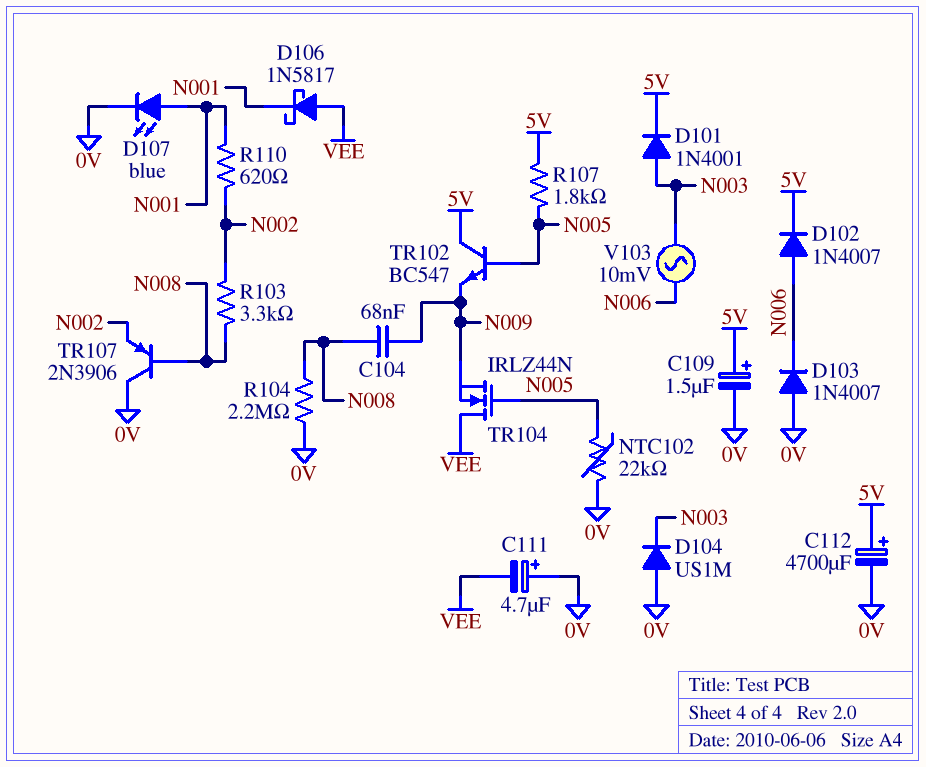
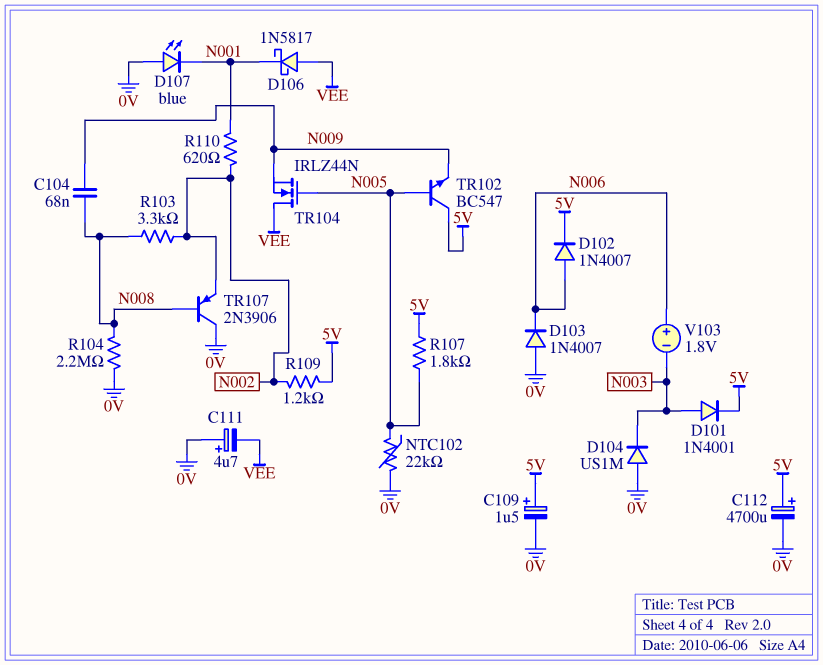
D107: LED blue (A N001, K 0V) -> LED blue (A 0V, K N001)
R109: none -> 1.2k (5V, N002)
V103: AC 10mV (N003, N006) -> 1.8V (plus N006, minus N003)

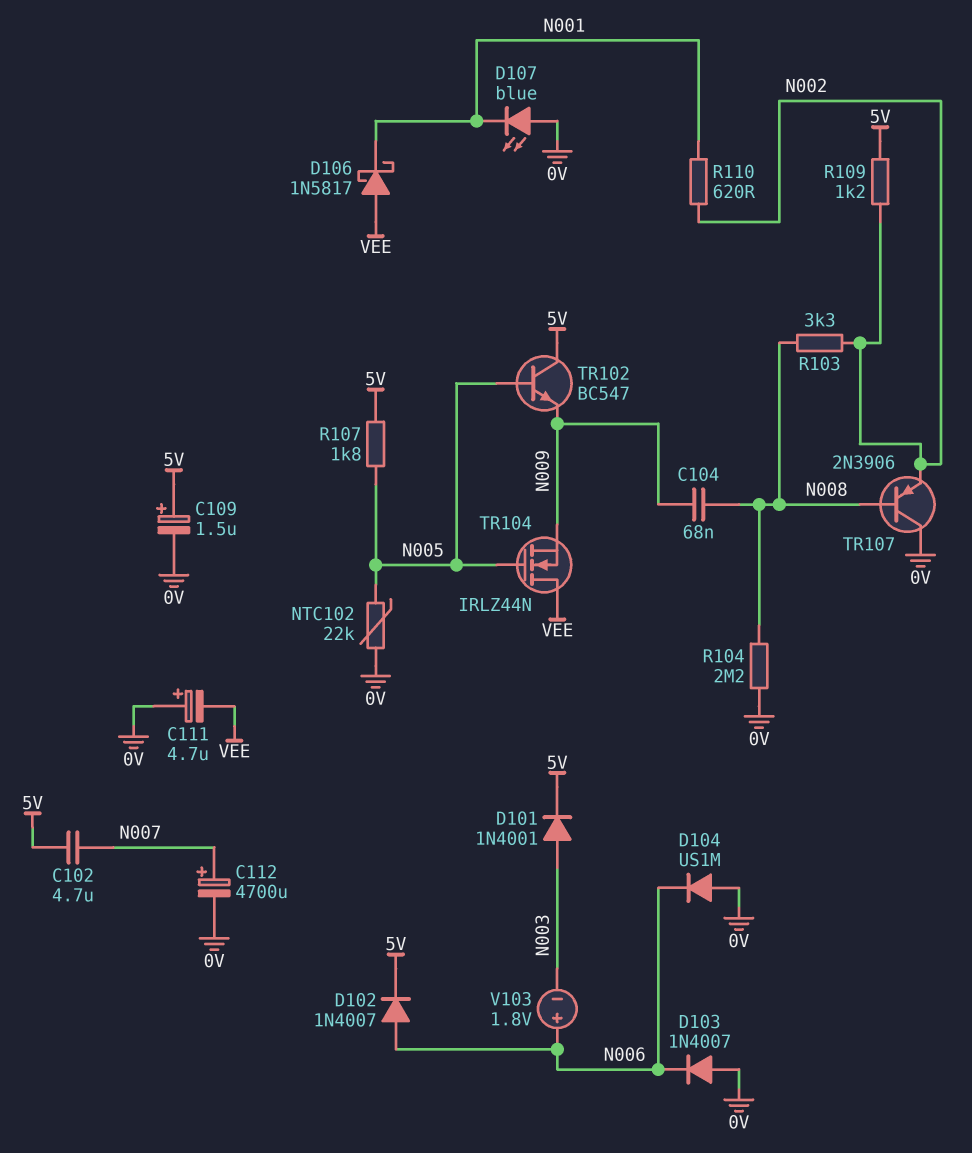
C102: none -> 4.7uF (5V, N007)
C112: 4700uF (plus 5V, minus 0V) -> 4700uF (plus N007, minus 0V)
D104: diode US1M (A 0V, K N003) -> diode US1M (A 0V, K N006)

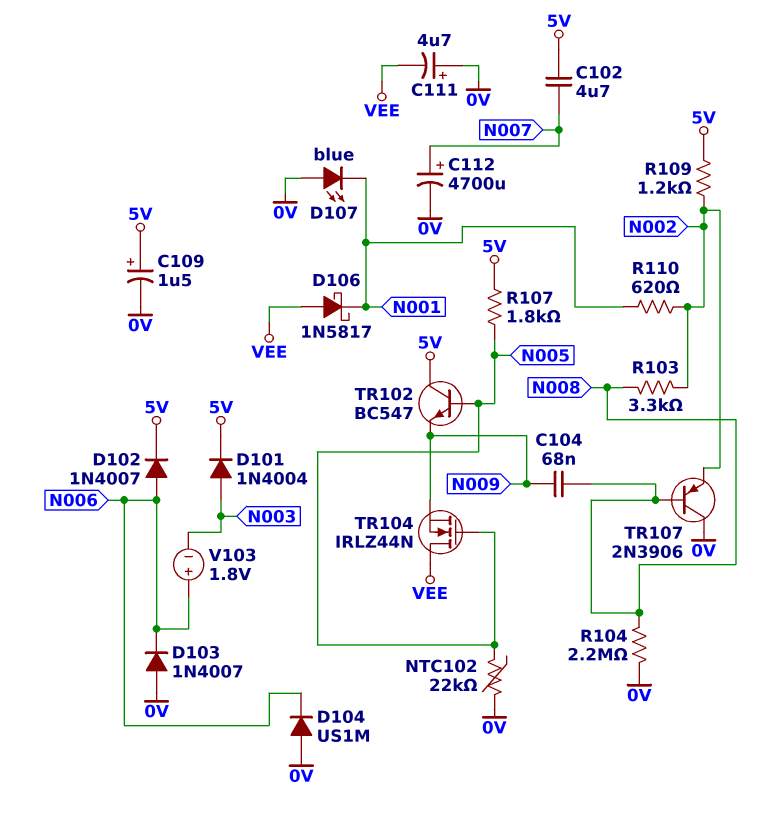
D101: diode 1N4001 (A N003, K 5V) -> diode 1N4004 (A N003, K 5V)

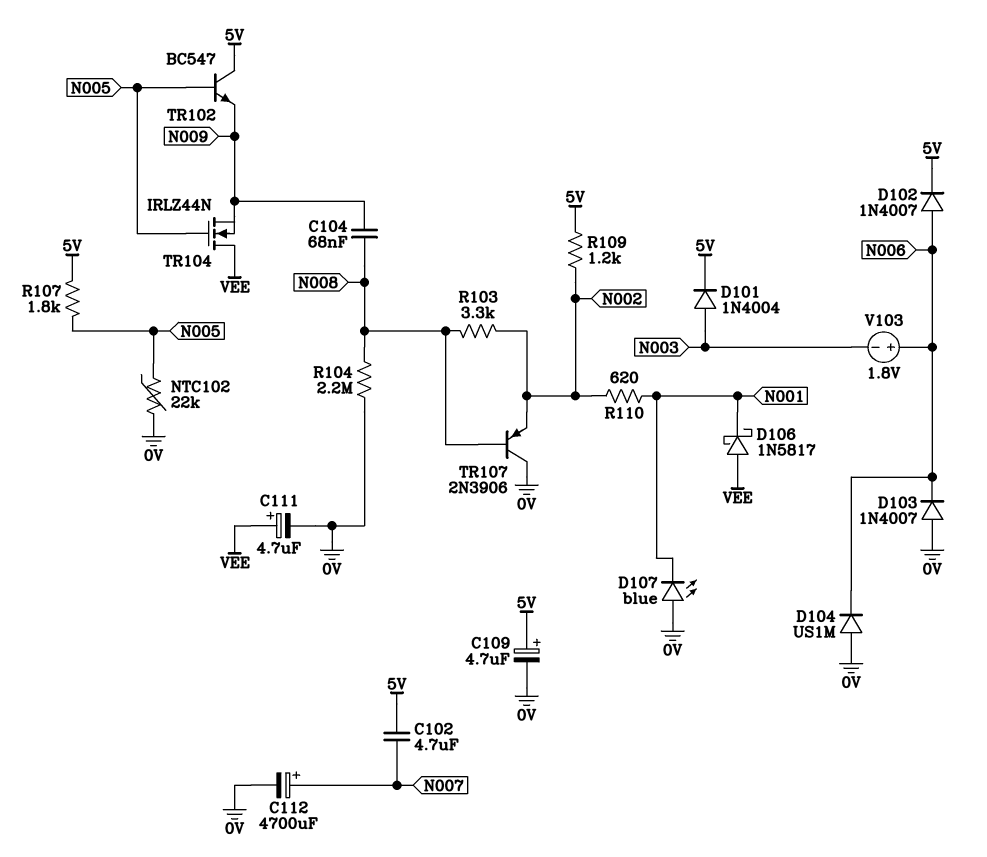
C109: 1.5uF (plus 5V, minus 0V) -> 4.7uF (plus 5V, minus 0V)
C111: 4.7uF (plus 0V, minus VEE) -> 4.7uF (plus VEE, minus 0V)

